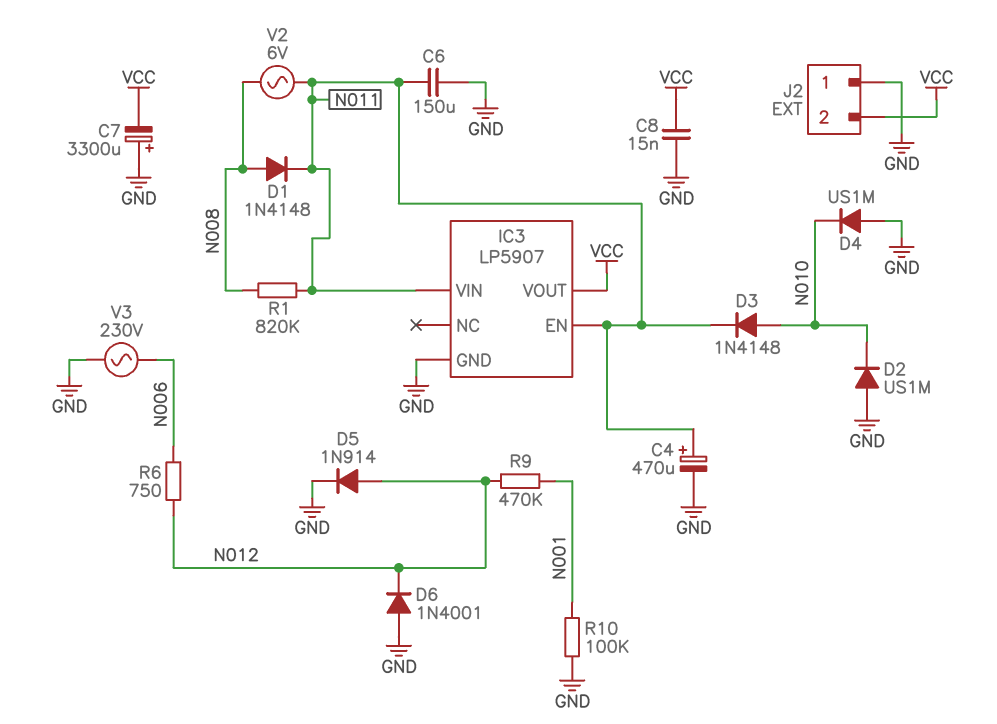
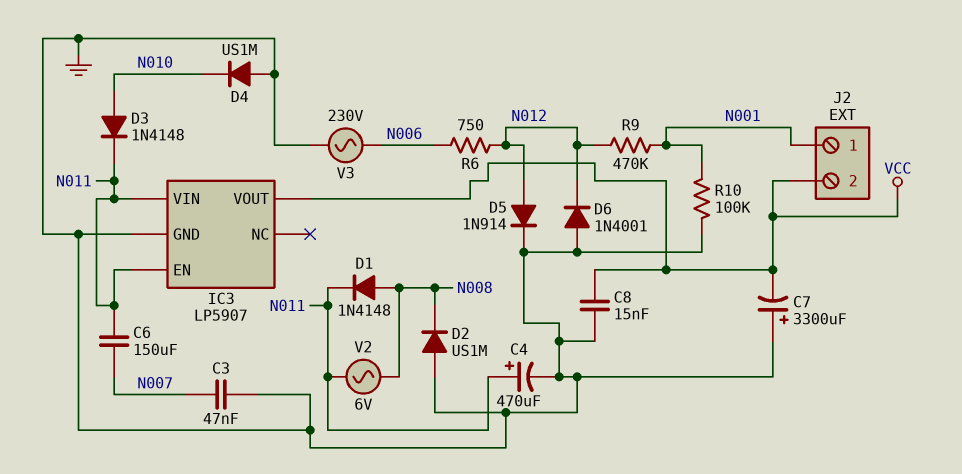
C3: none -> 47nF (GND, N007)
C6: 150uF (GND, N011) -> 150uF (N007, N011)
D2: diode US1M (A GND, K N010) -> diode US1M (A GND, K N008)
J2 pin 1: GND -> N001
R1: 820k (N008, N011) -> none

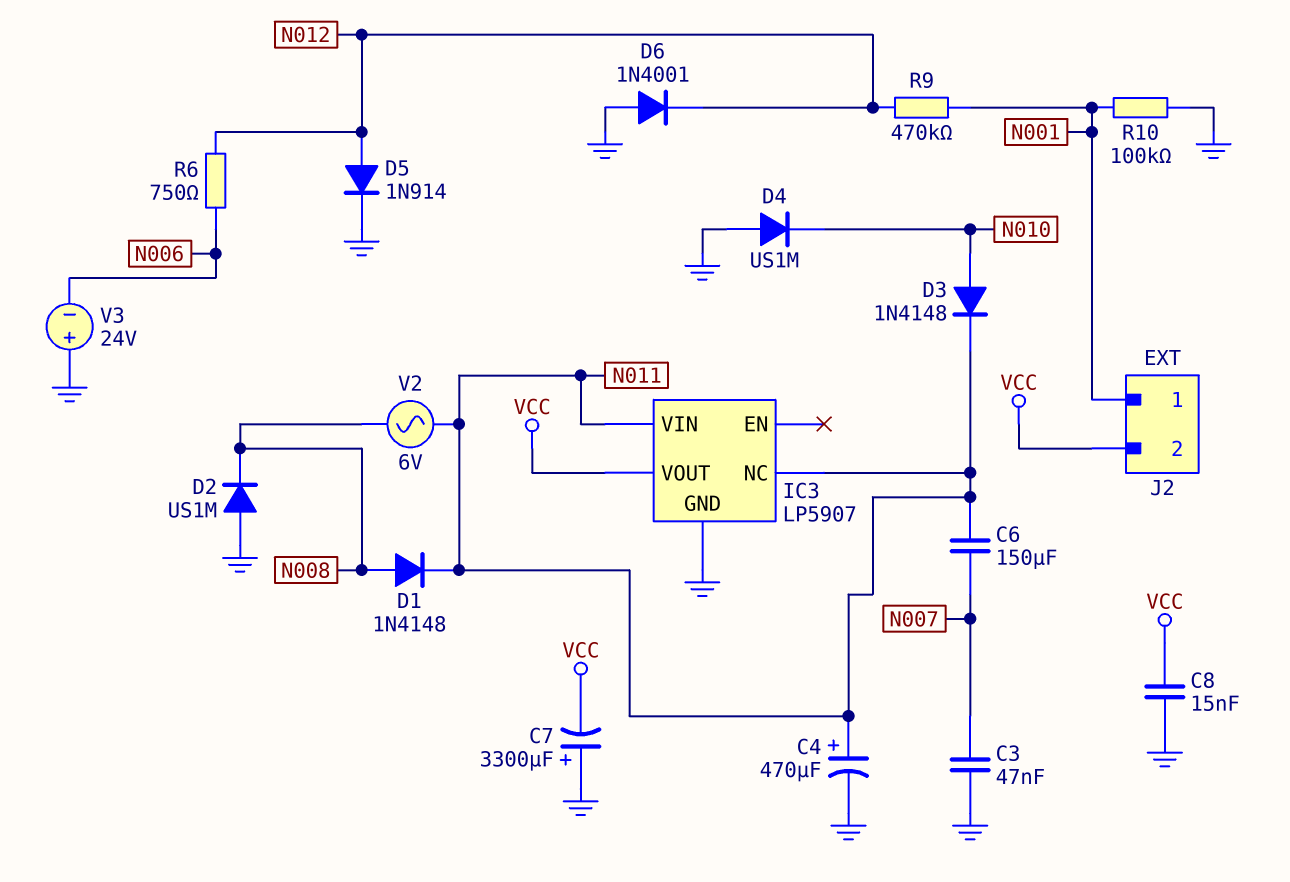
IC3 pin EN: N011 -> none
IC3 pin NC: none -> N011
V3: AC 230V (GND, N006) -> 24V (plus GND, minus N006)

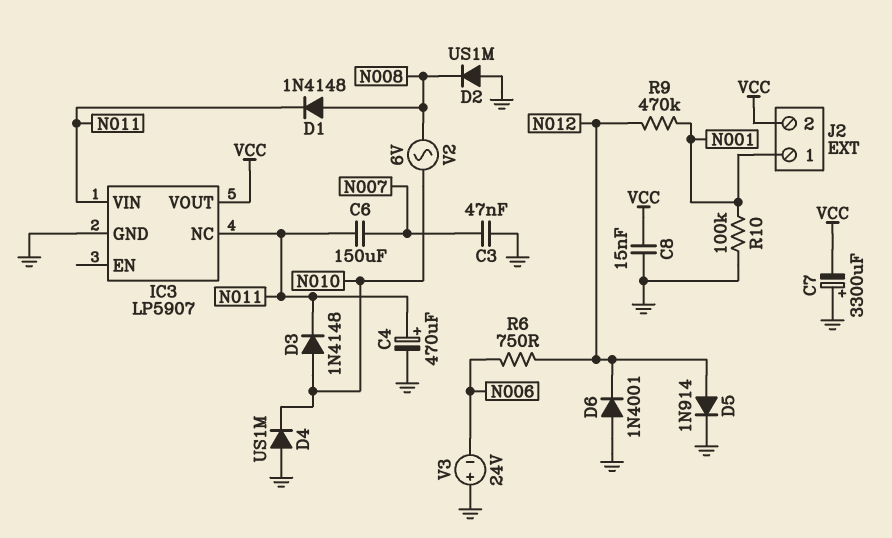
V2: AC 6V (N008, N011) -> AC 6V (N008, N010)

